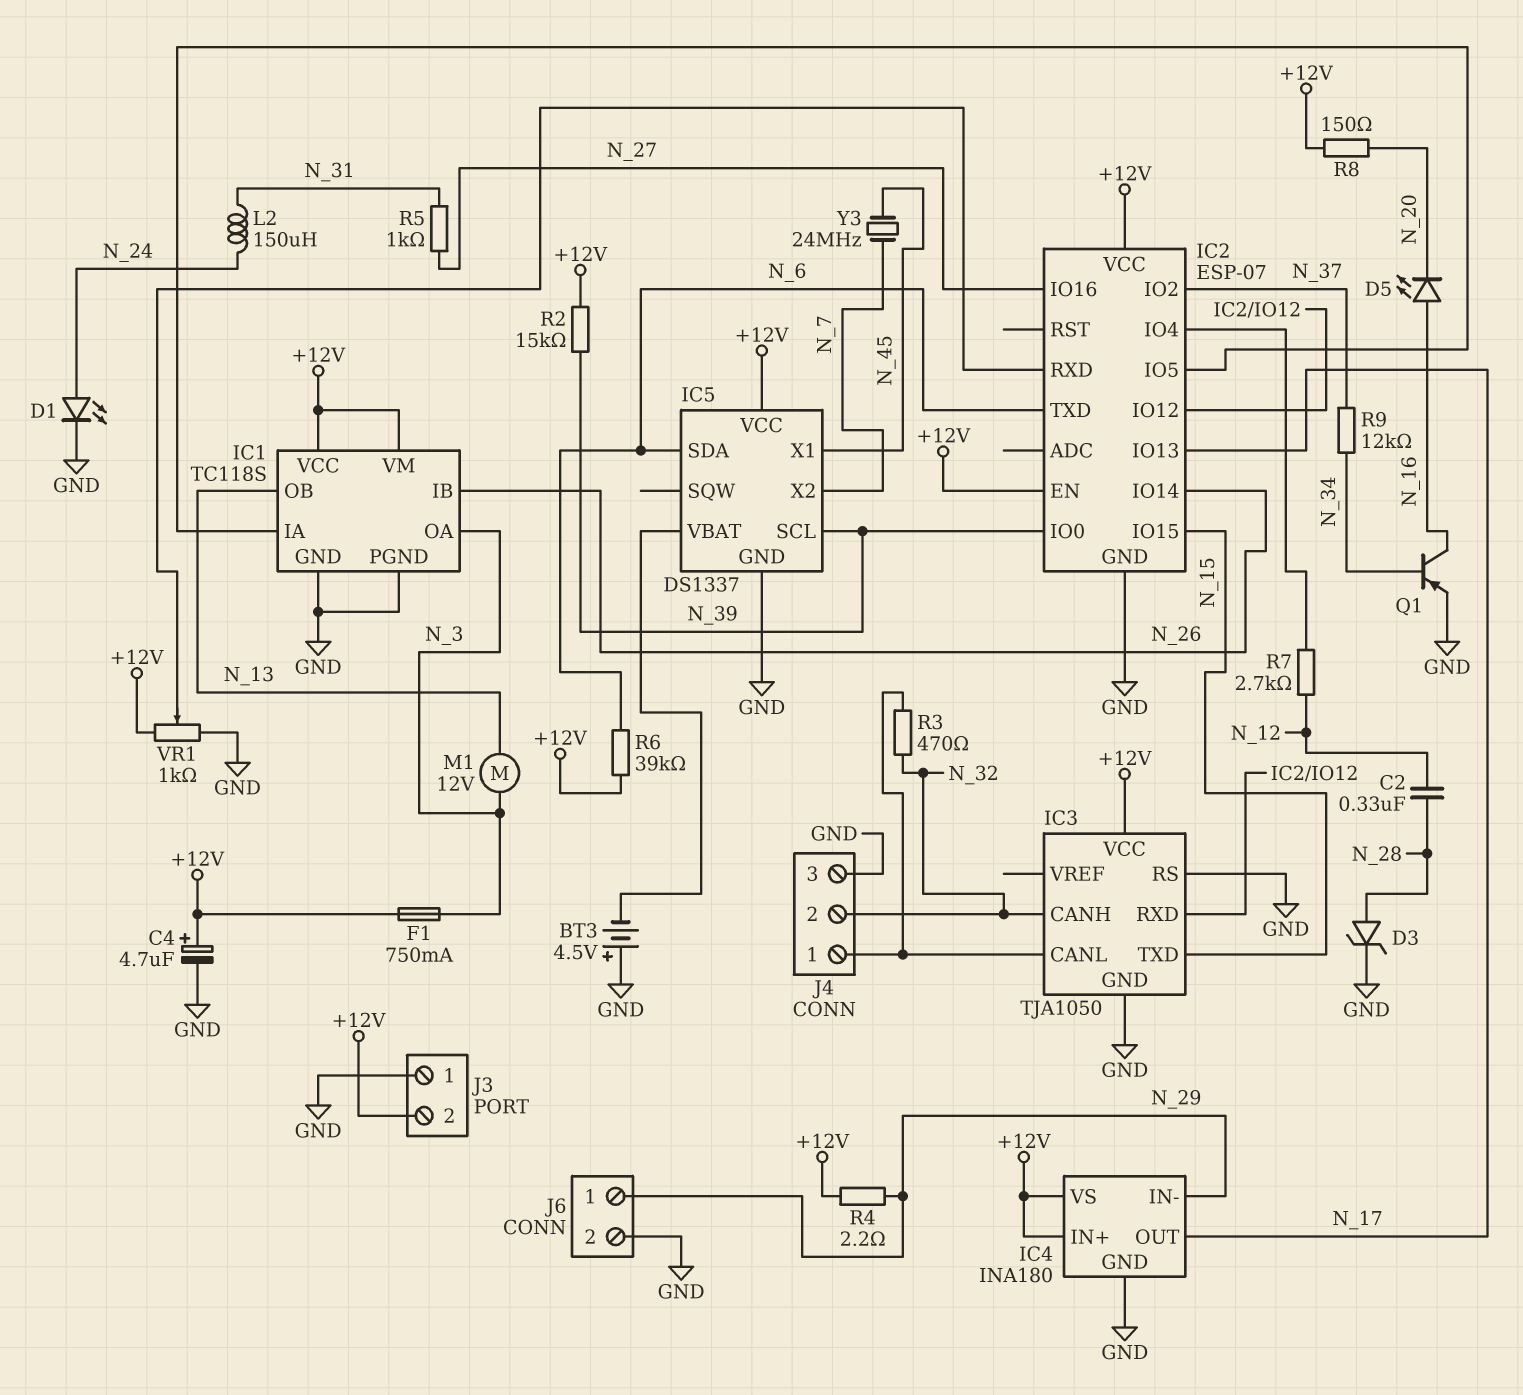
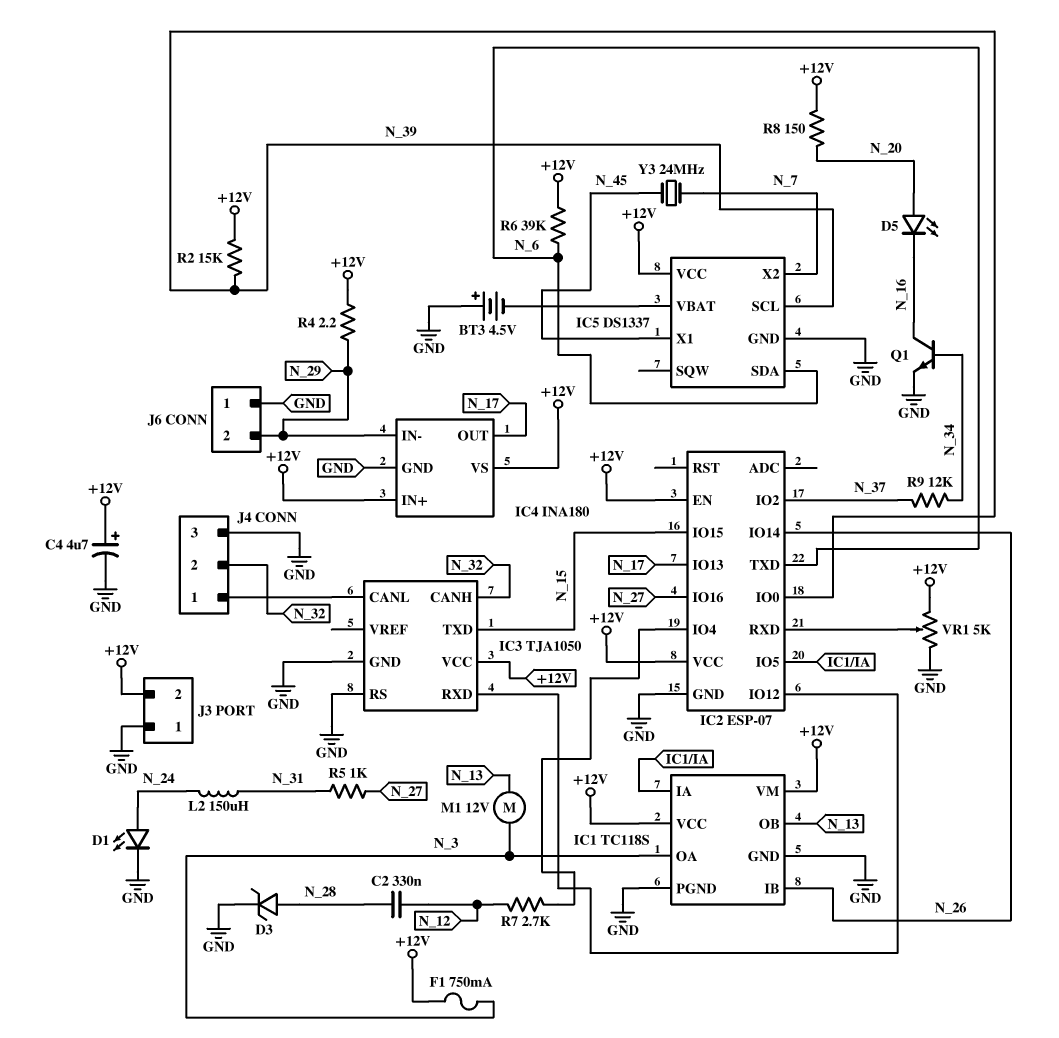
D5: LED (A N_16, K N_20) -> LED (A N_20, K N_16)
J6 pin 1: N_29 -> GND
J6 pin 2: GND -> N_29
Q1: PNP (B N_34, C N_16, E GND) -> NPN (B N_34, C N_16, E GND)
R3: 470 (IC3/CANL, N_32) -> none
VR1: 1k (+12V, GND, wiper IC2/RXD) -> 5k (+12V, GND, wiper IC2/RXD)

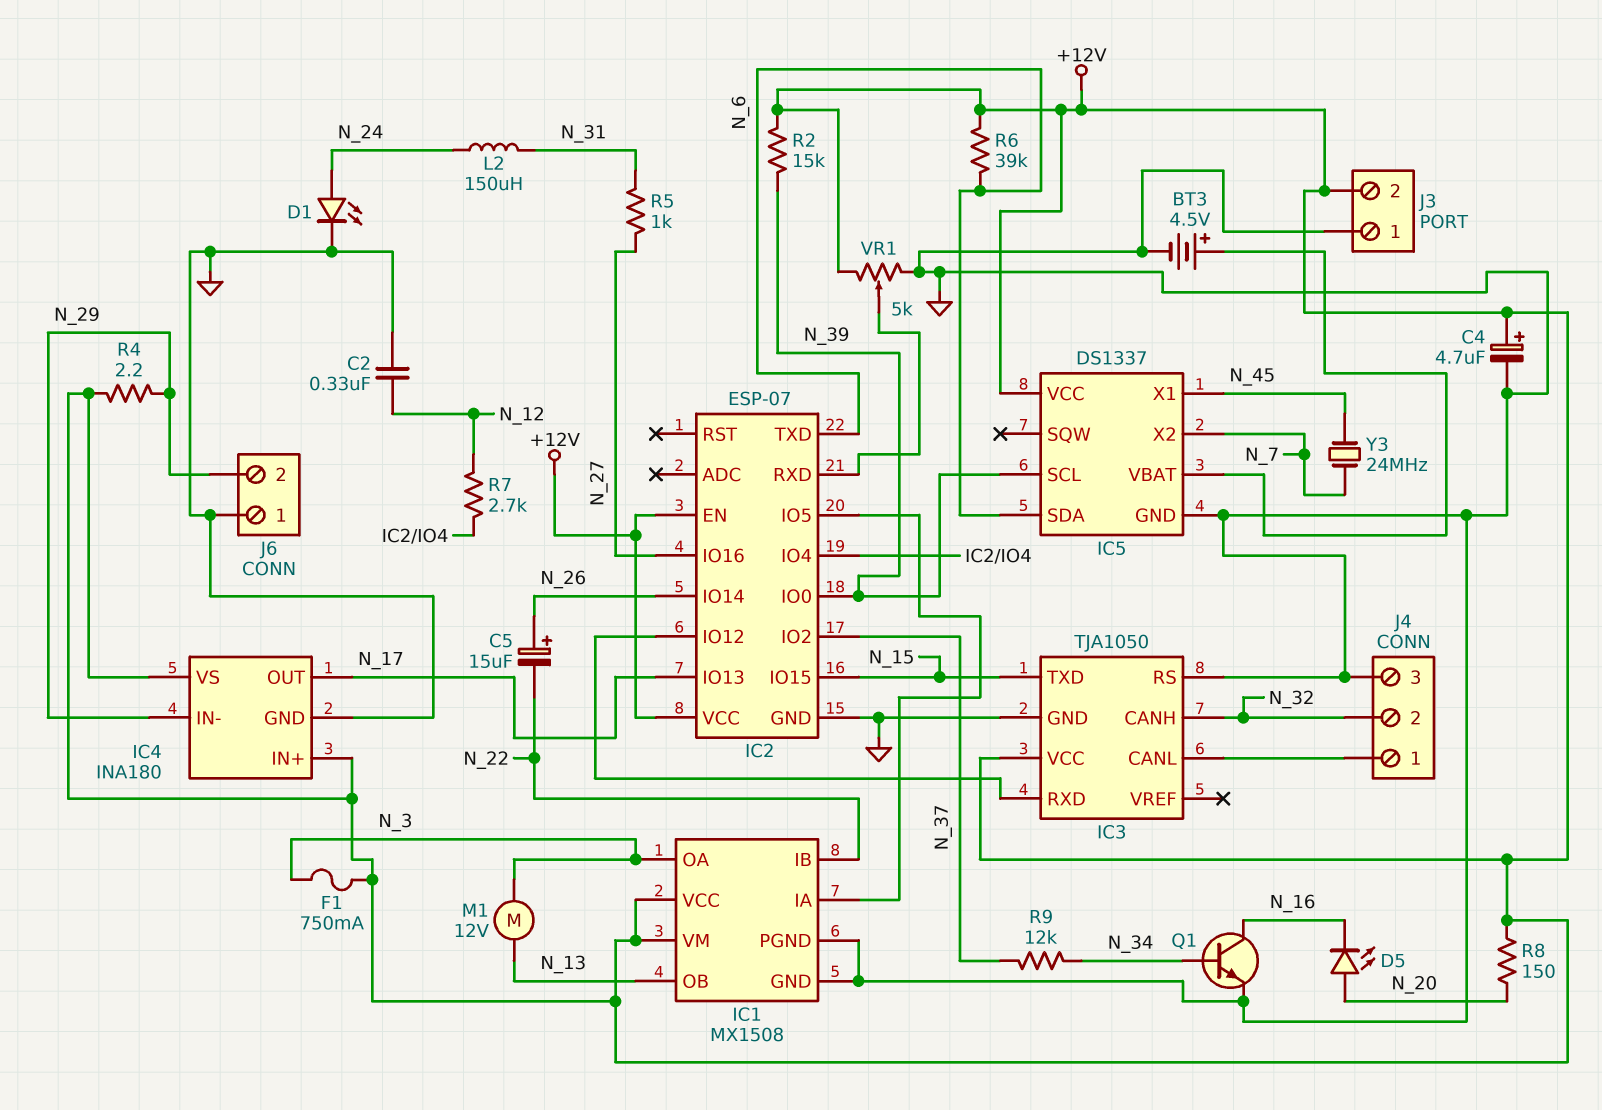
BT3: 4.5V (plus GND, minus IC5/VBAT) -> 4.5V (plus IC5/VBAT, minus GND)
C2: 330nF (N_12, N_28) -> 330nF (GND, N_12)
C5: none -> 15uF (plus N_26, minus N_22)
D3: zener (A N_28, K GND) -> none
IC1: TC118S -> MX1508
IC1 pin IB: N_26 -> N_22

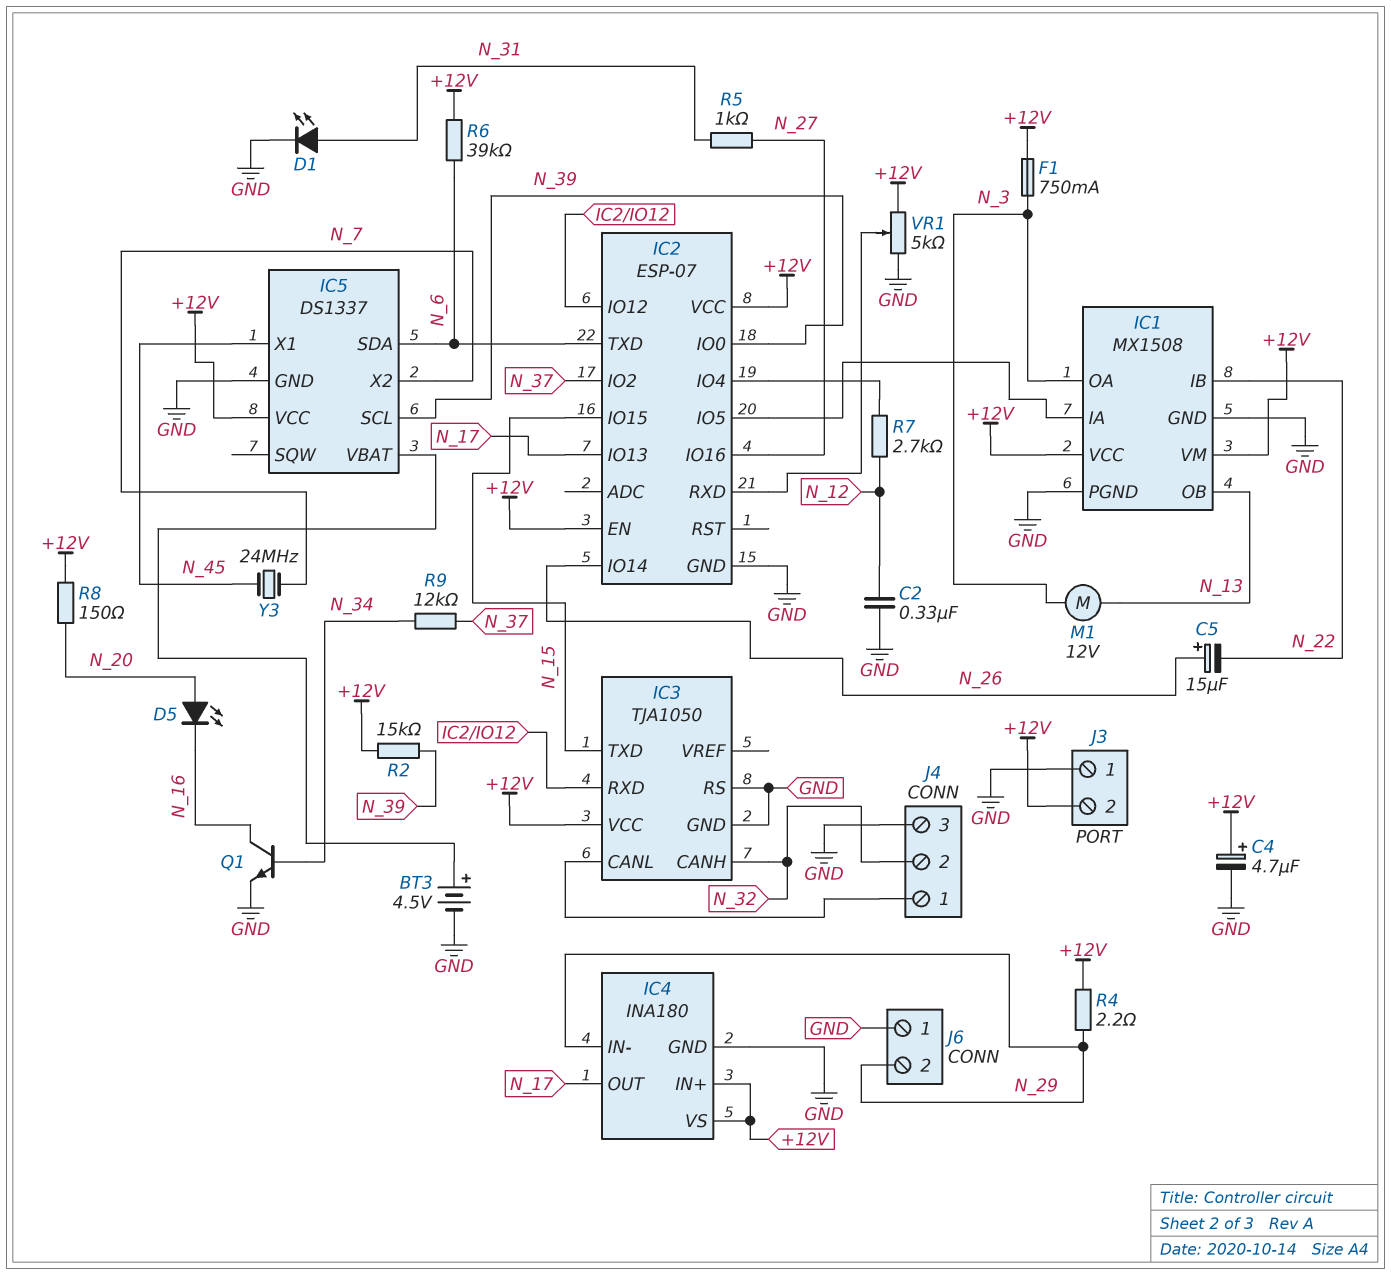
D1: LED (A N_24, K GND) -> LED (A N_31, K GND)
L2: 150uH (N_24, N_31) -> none

